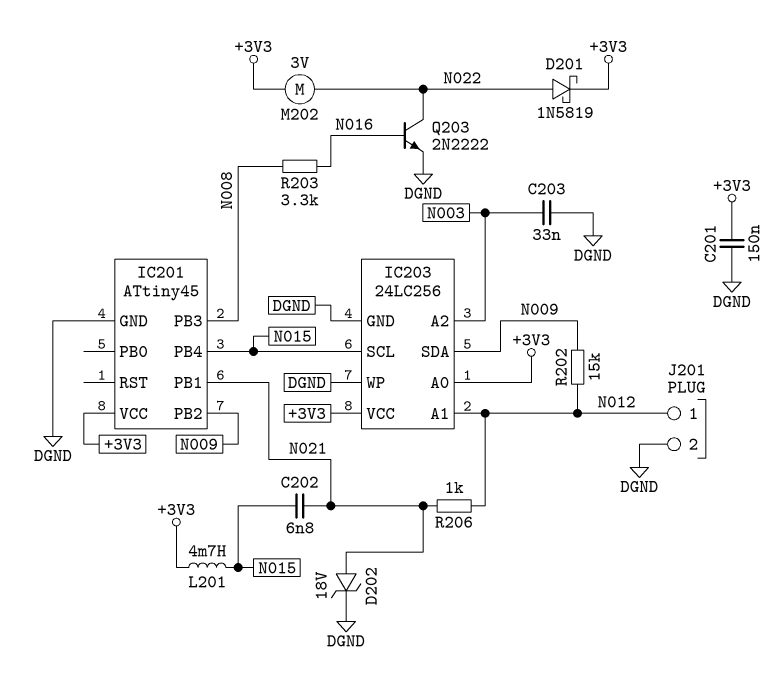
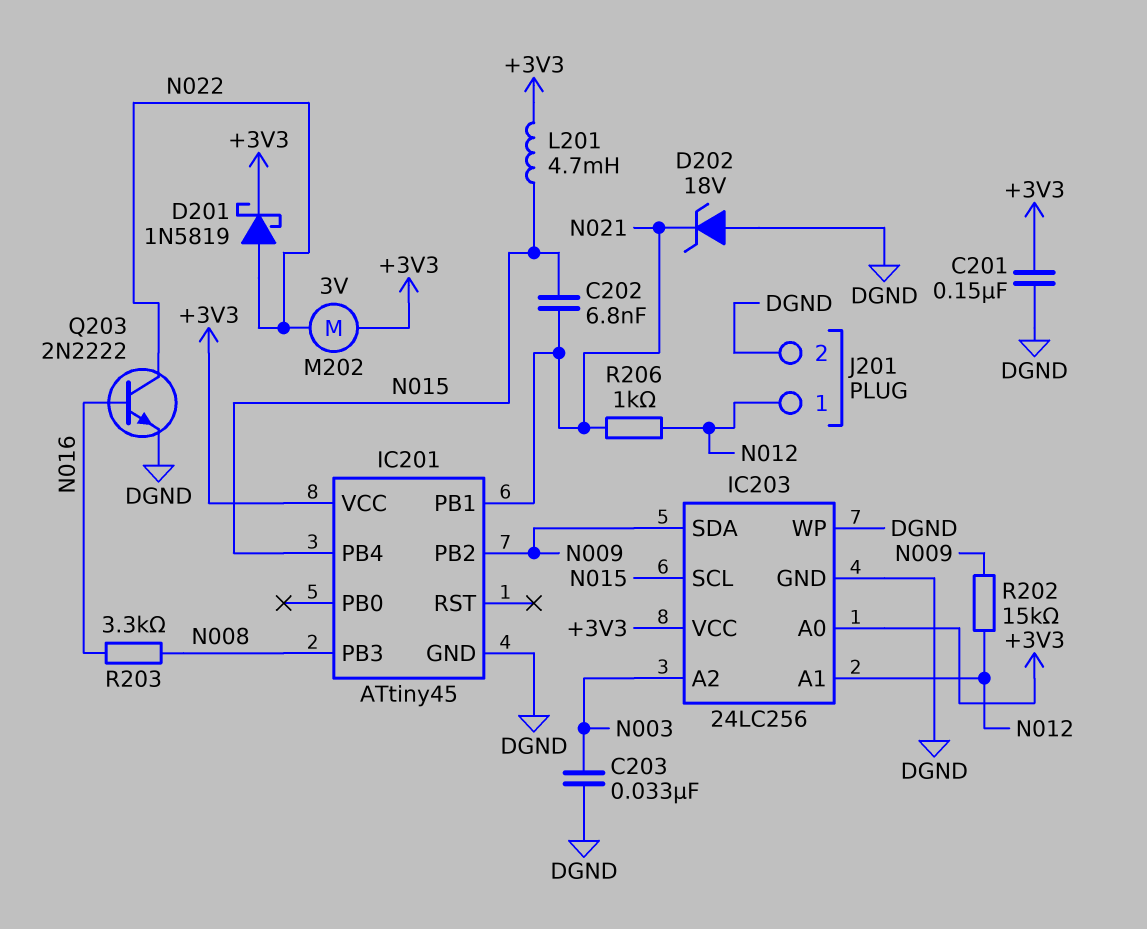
D202: zener 18V (A N021, K DGND) -> zener 18V (A DGND, K N021)

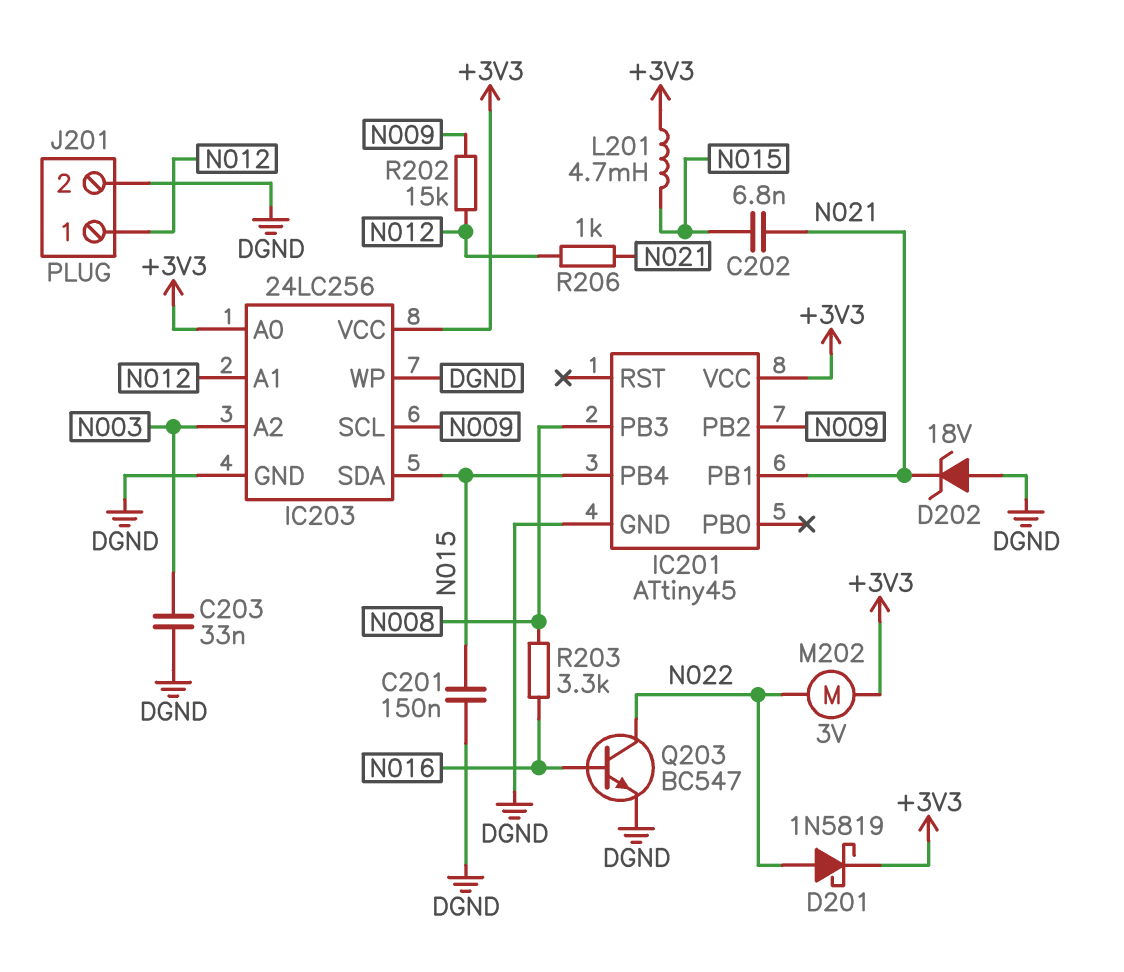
C201: 150nF (+3V3, DGND) -> 150nF (DGND, N015)
IC203 pin SCL: N015 -> N009
IC203 pin SDA: N009 -> N015
Q203: NPN 2N2222 (B N016, C N022, E DGND) -> NPN BC547 (B N016, C N022, E DGND)

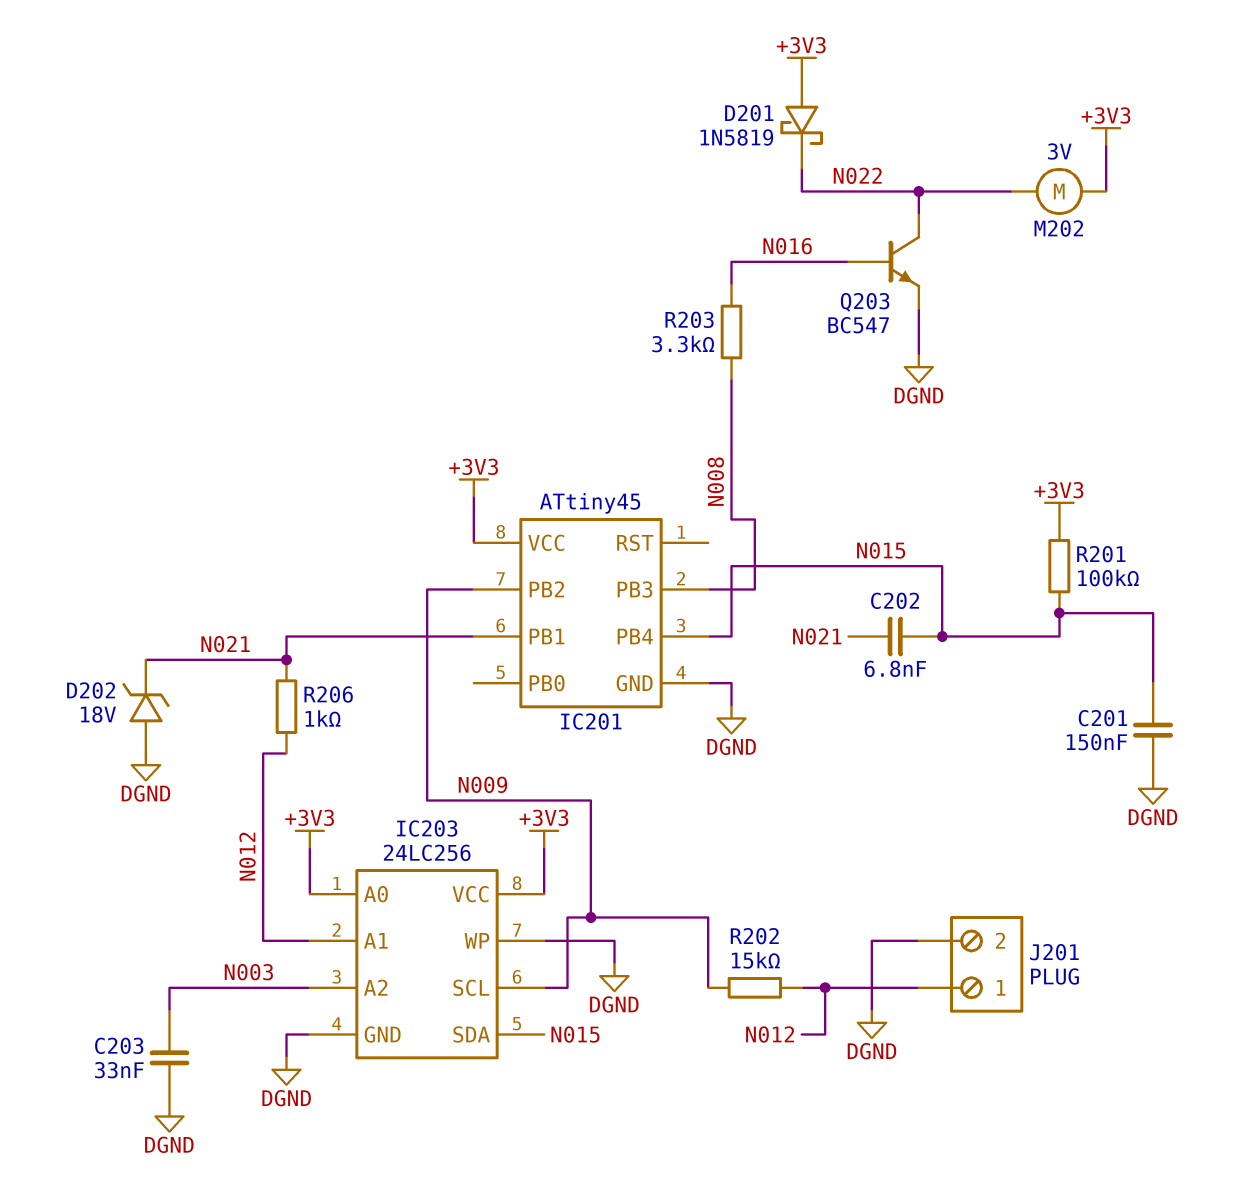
D201: schottky 1N5819 (A N022, K +3V3) -> schottky 1N5819 (A +3V3, K N022)
L201: 4.7mH (+3V3, N015) -> none
R201: none -> 100k (+3V3, N015)

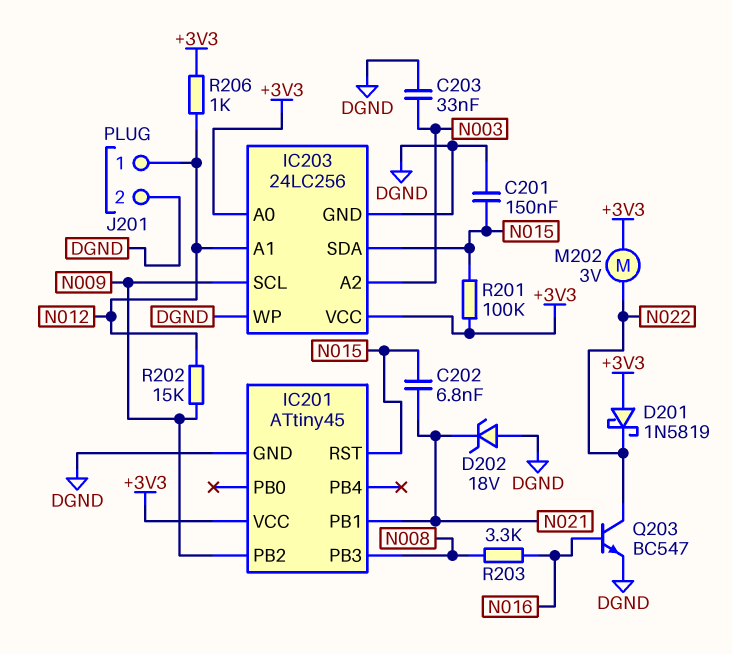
IC201 pin PB4: N015 -> none
IC201 pin RST: none -> N015
R206: 1k (N012, N021) -> 1k (+3V3, N012)

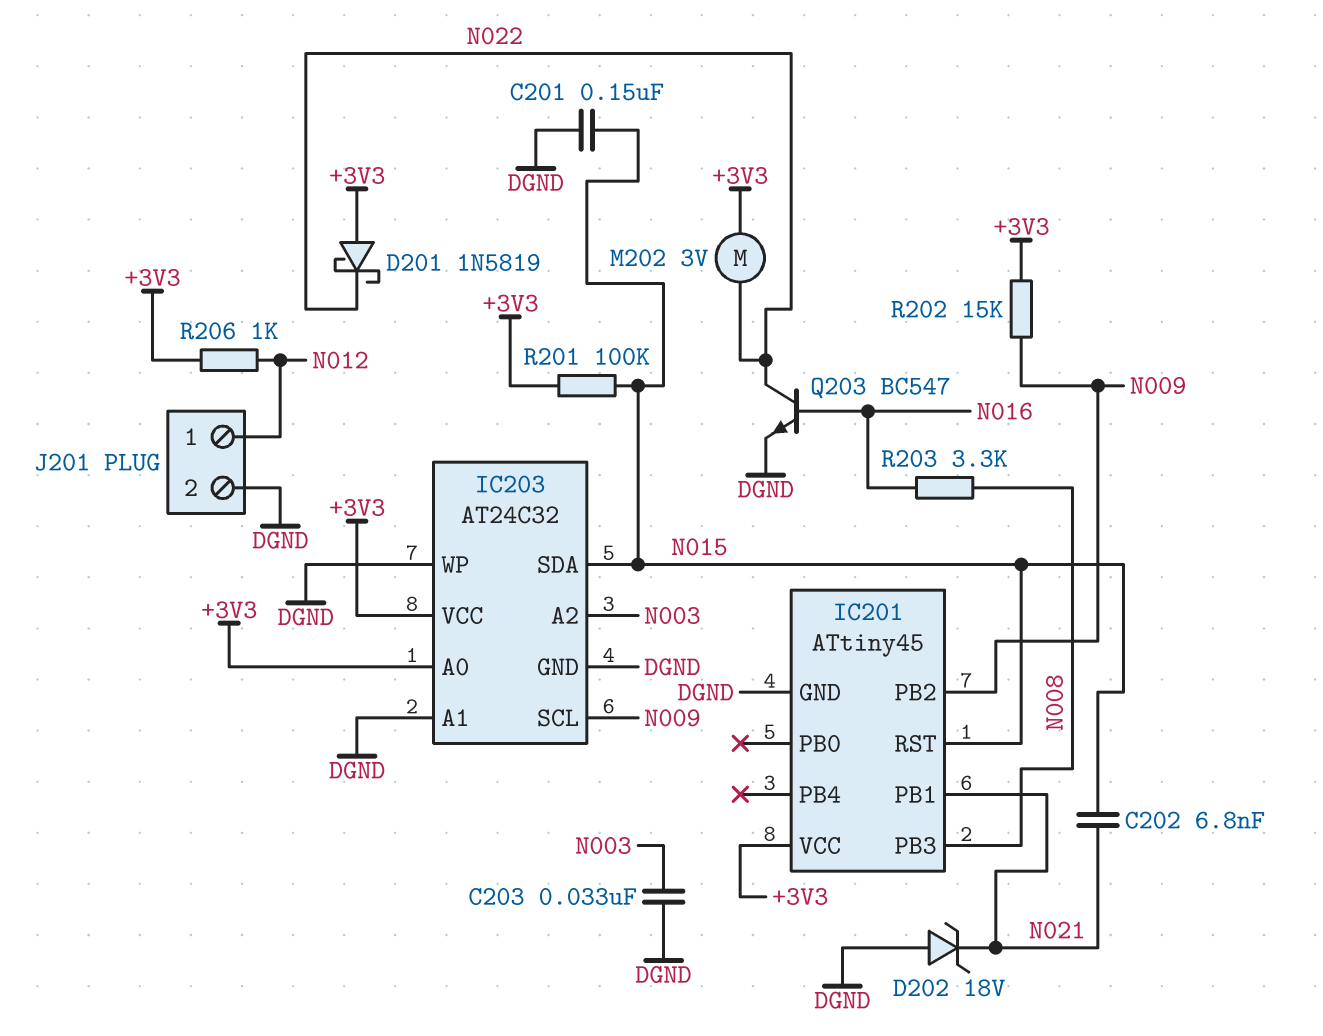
IC203: 24LC256 -> AT24C32
IC203 pin A1: N012 -> DGND
R202: 15k (N009, N012) -> 15k (+3V3, N009)

